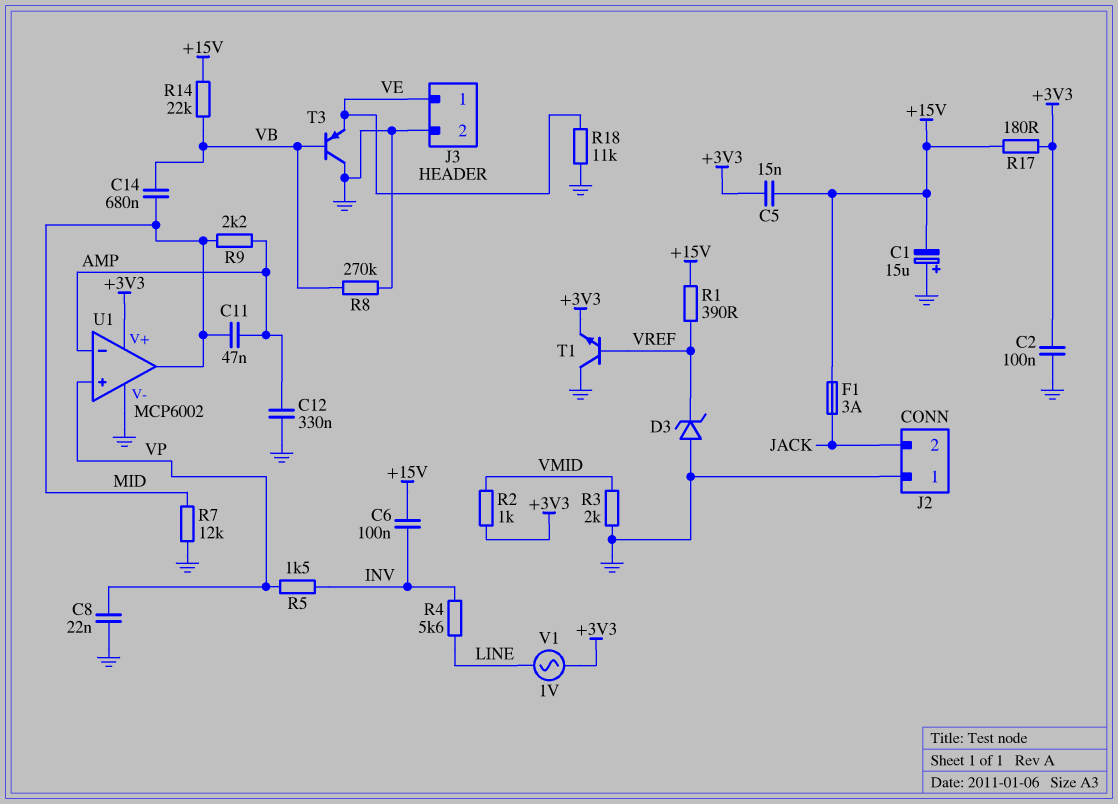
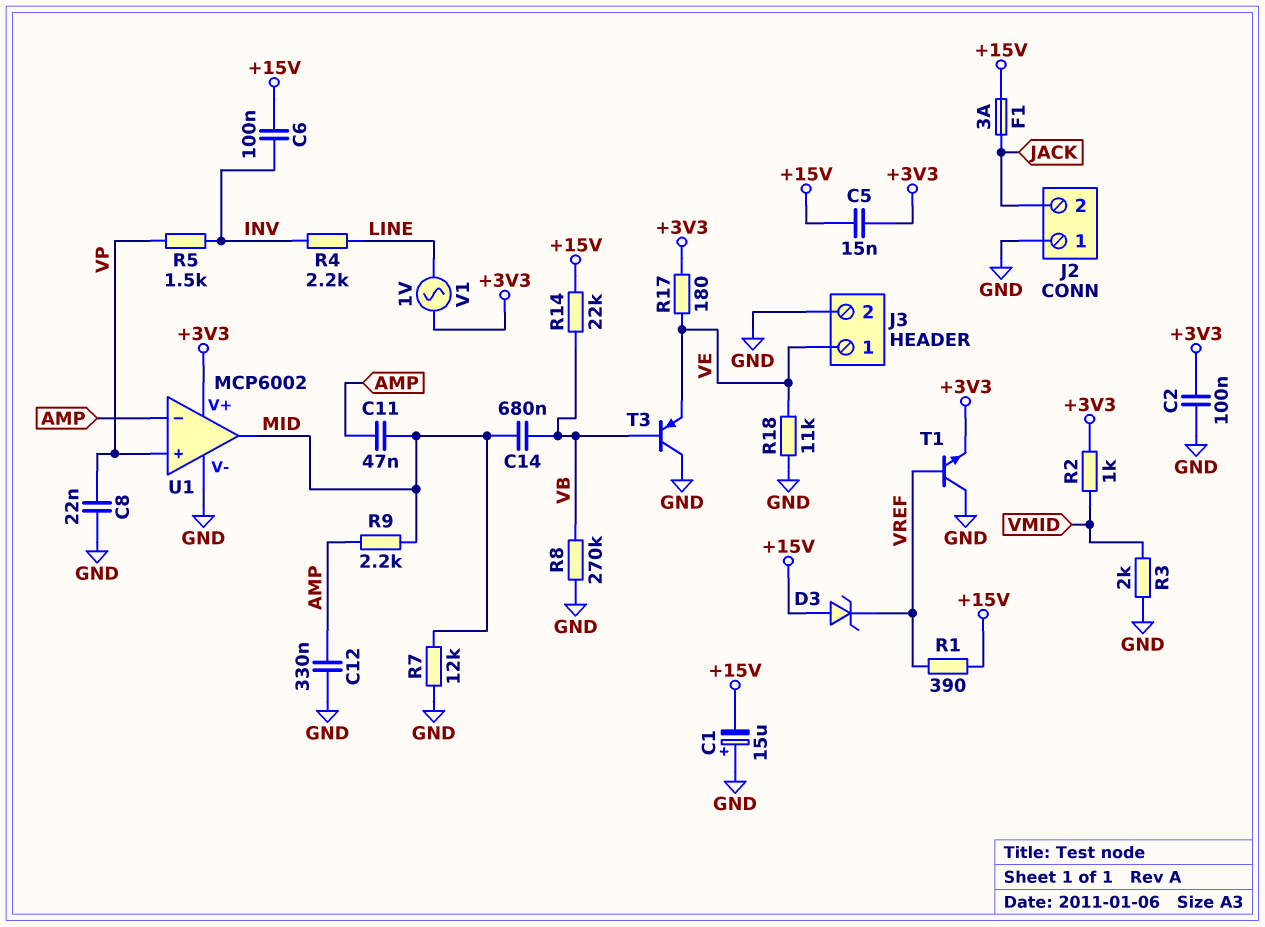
D3: zener (A GND, K VREF) -> zener (A +15V, K VREF)
R4: 5.6k (INV, LINE) -> 2.2k (INV, LINE)
R17: 180 (+3V3, +15V) -> 180 (+3V3, VE)

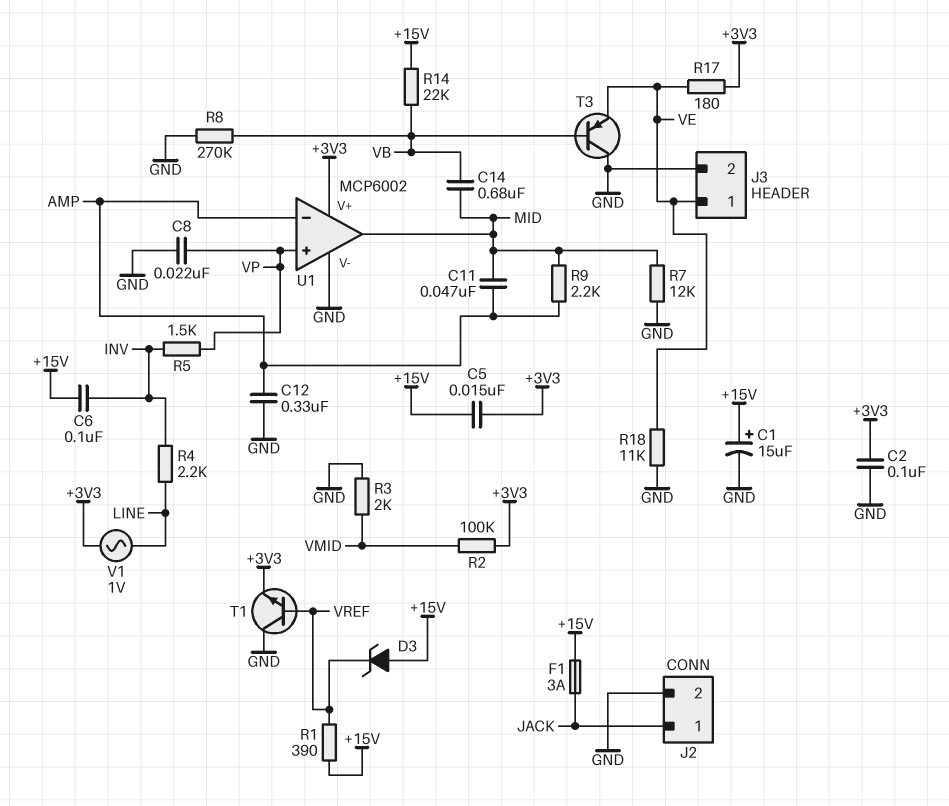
C1: 15uF (plus GND, minus +15V) -> 15uF (plus +15V, minus GND)
J2 pin 1: GND -> JACK
J2 pin 2: JACK -> GND
R2: 1k (+3V3, VMID) -> 100k (+3V3, VMID)

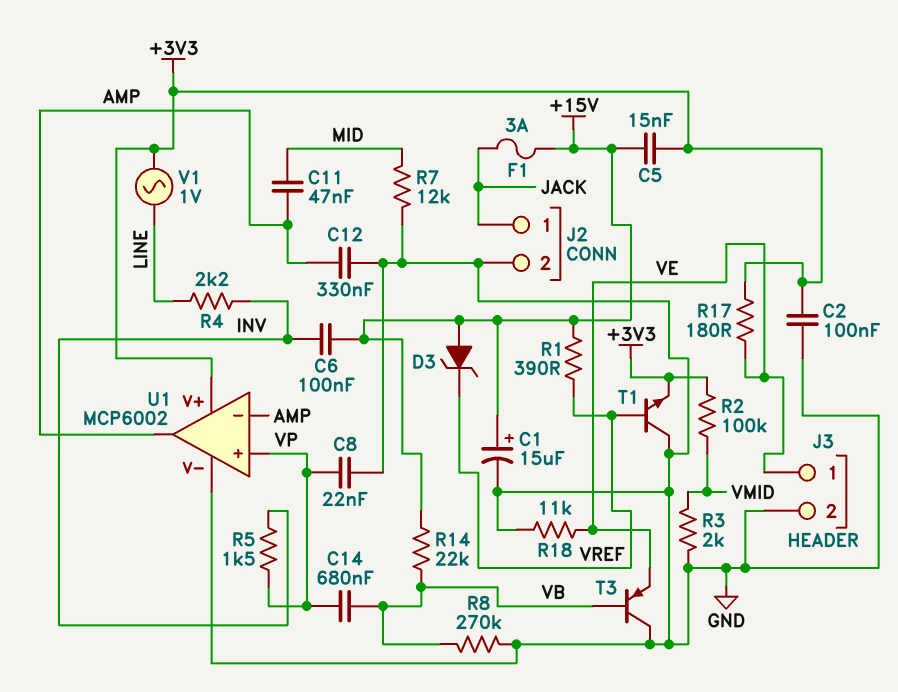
C14: 680nF (MID, VB) -> 680nF (VB, VP)
R9: 2.2k (AMP, MID) -> none
U1 pin out: MID -> AMP

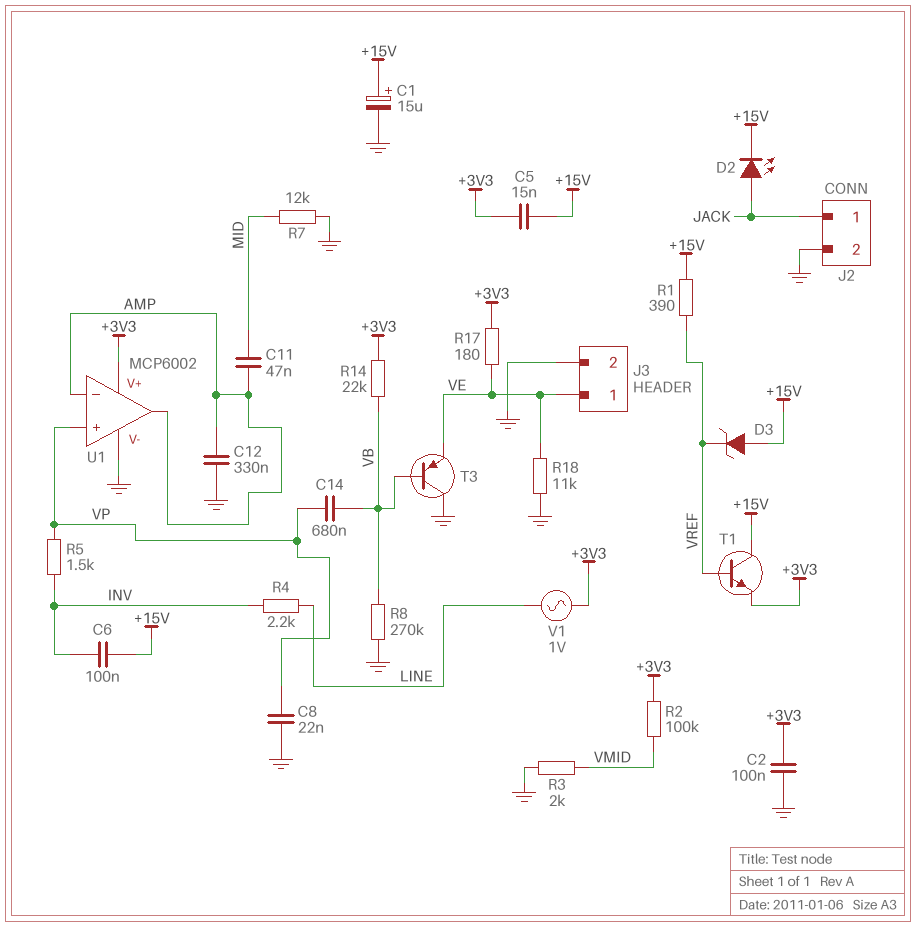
D2: none -> LED (A JACK, K +15V)
F1: 3A (+15V, JACK) -> none
R14: 22k (+15V, VB) -> 22k (+3V3, VB)
T1: NPN (B VREF, C GND, E +3V3) -> NPN (B VREF, C +15V, E +3V3)

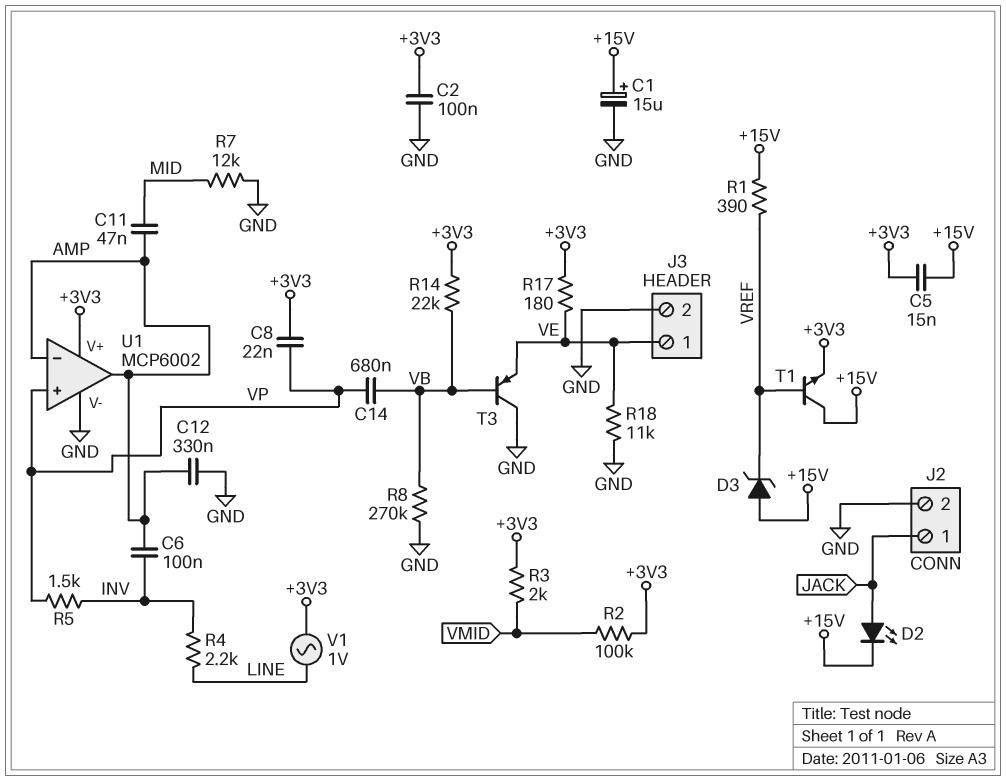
C6: 100nF (+15V, INV) -> 100nF (AMP, INV)
C8: 22nF (GND, VP) -> 22nF (+3V3, VP)
R3: 2k (GND, VMID) -> 2k (+3V3, VMID)

